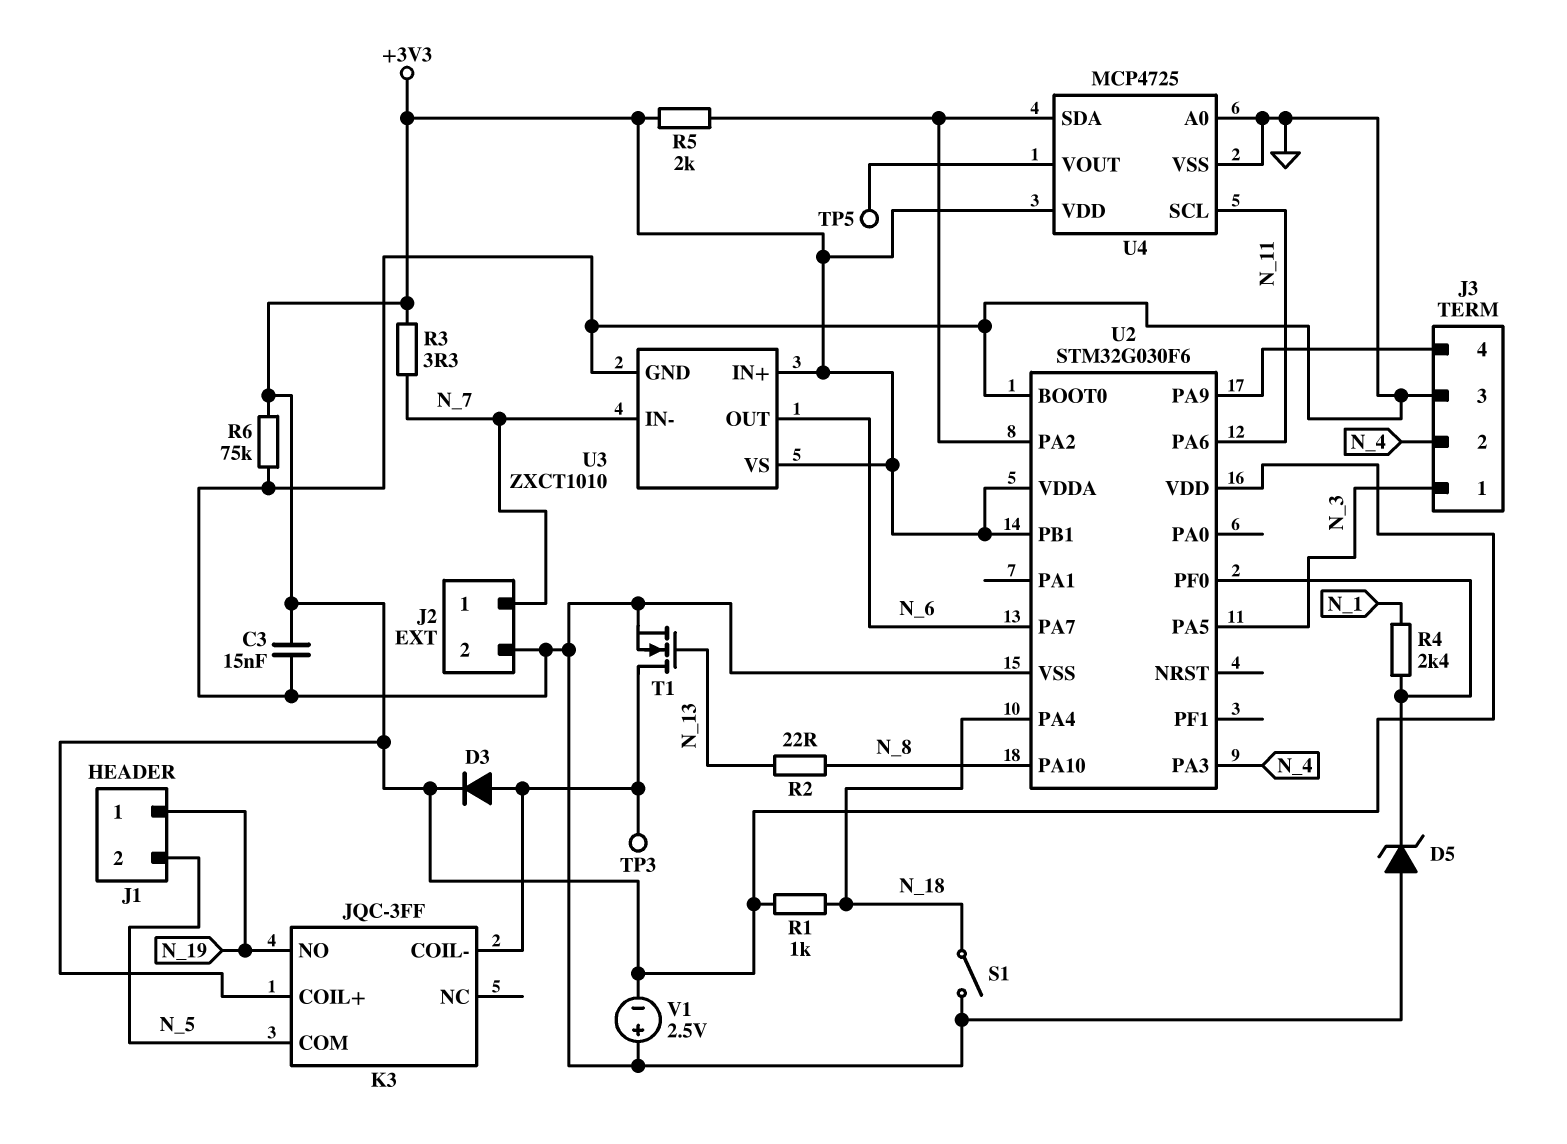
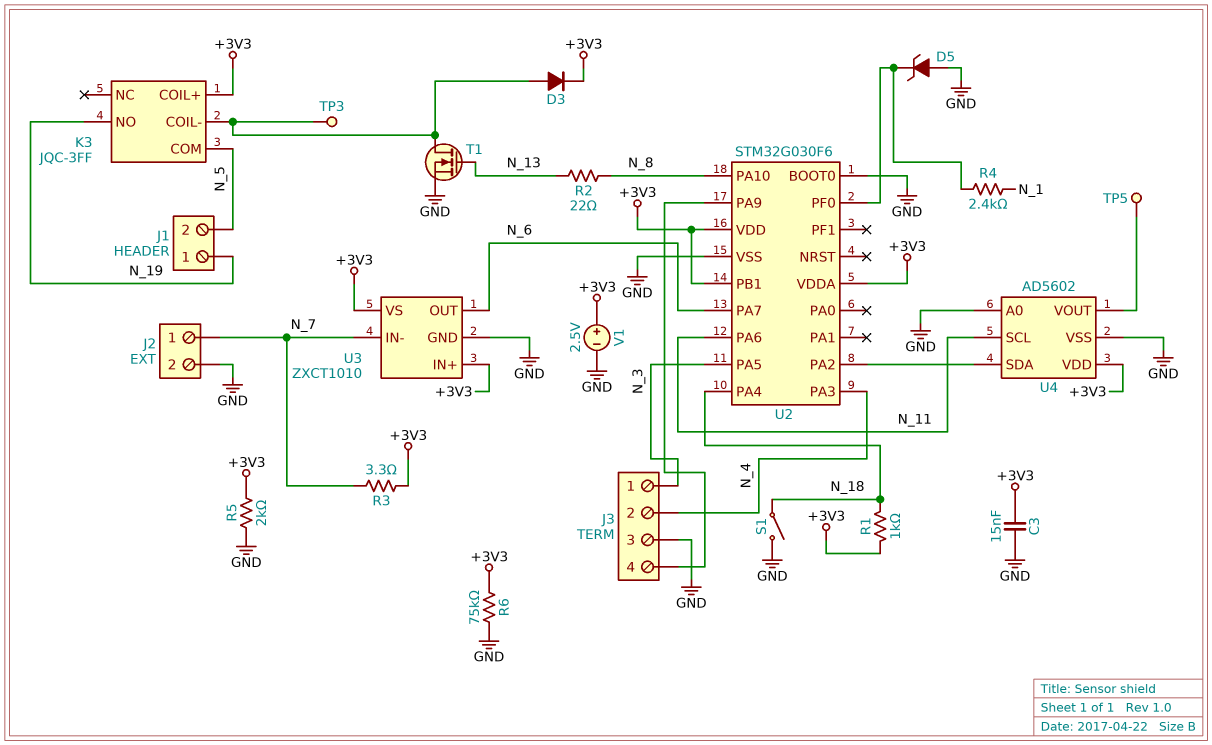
R5: 2k (+3V3, U2/PA2) -> 2k (+3V3, GND)
U4: MCP4725 -> AD5602
V1: 2.5V (plus GND, minus +3V3) -> 2.5V (plus +3V3, minus GND)

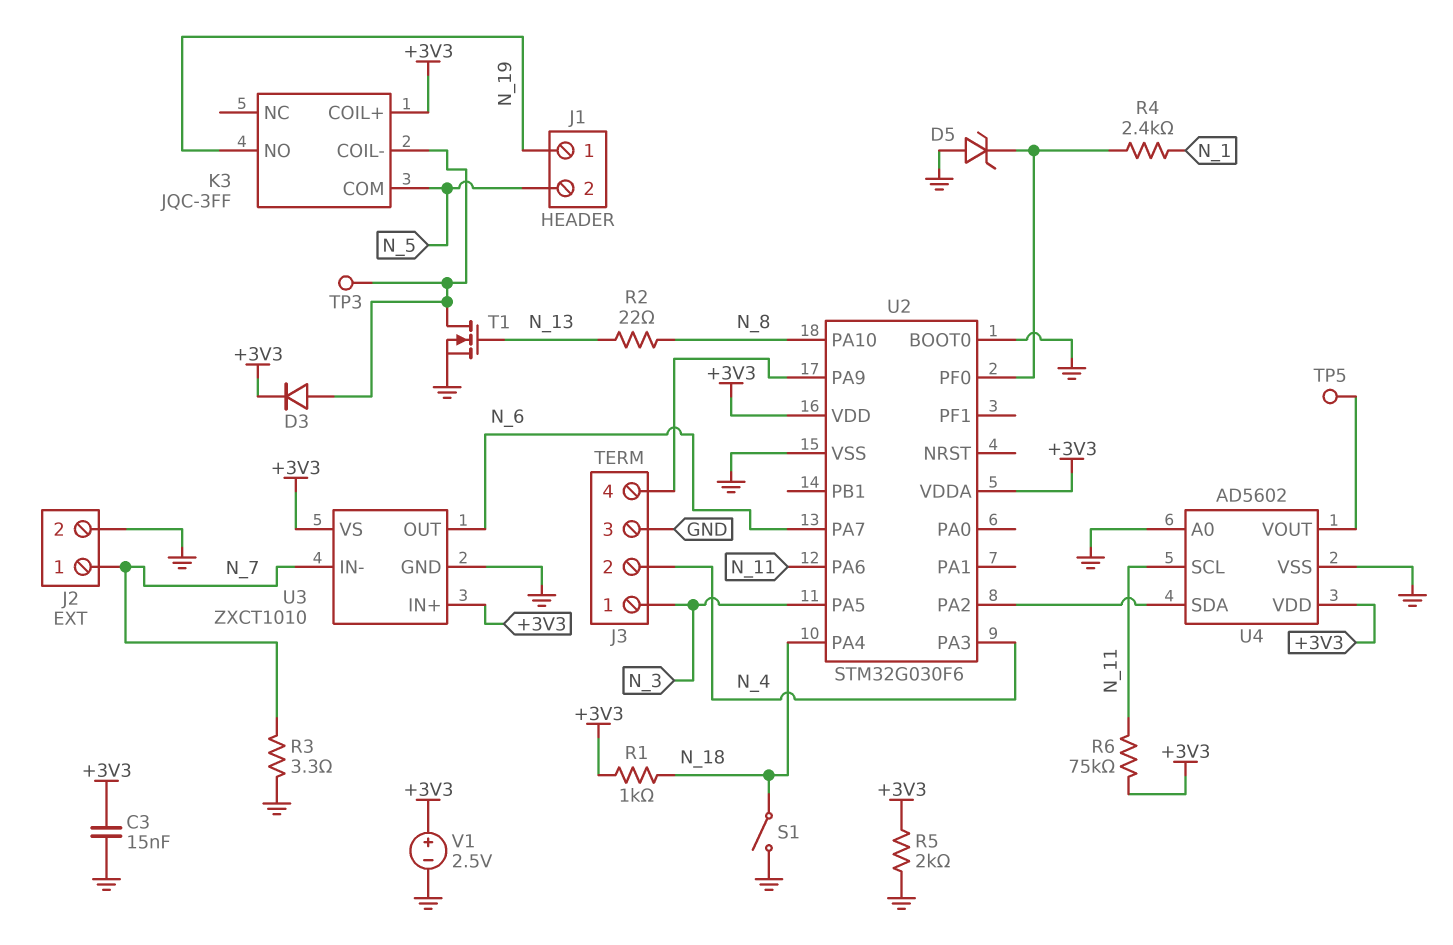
R3: 3.3 (+3V3, N_7) -> 3.3 (GND, N_7)
R6: 75k (+3V3, GND) -> 75k (+3V3, N_11)
U2 pin PB1: +3V3 -> none

